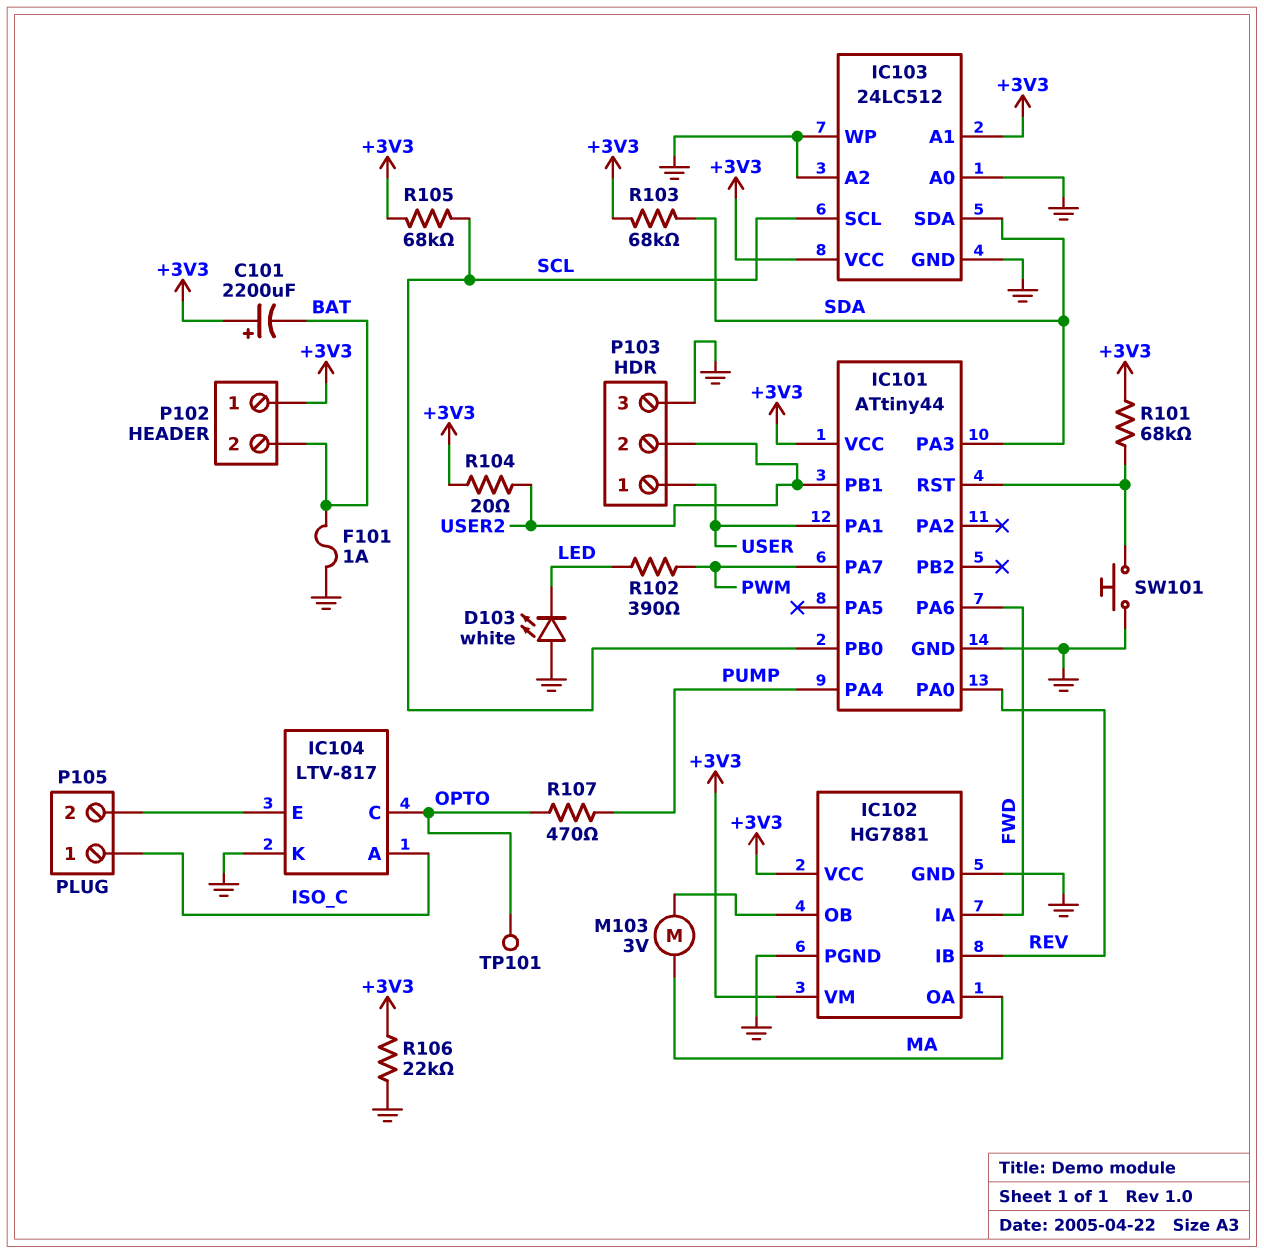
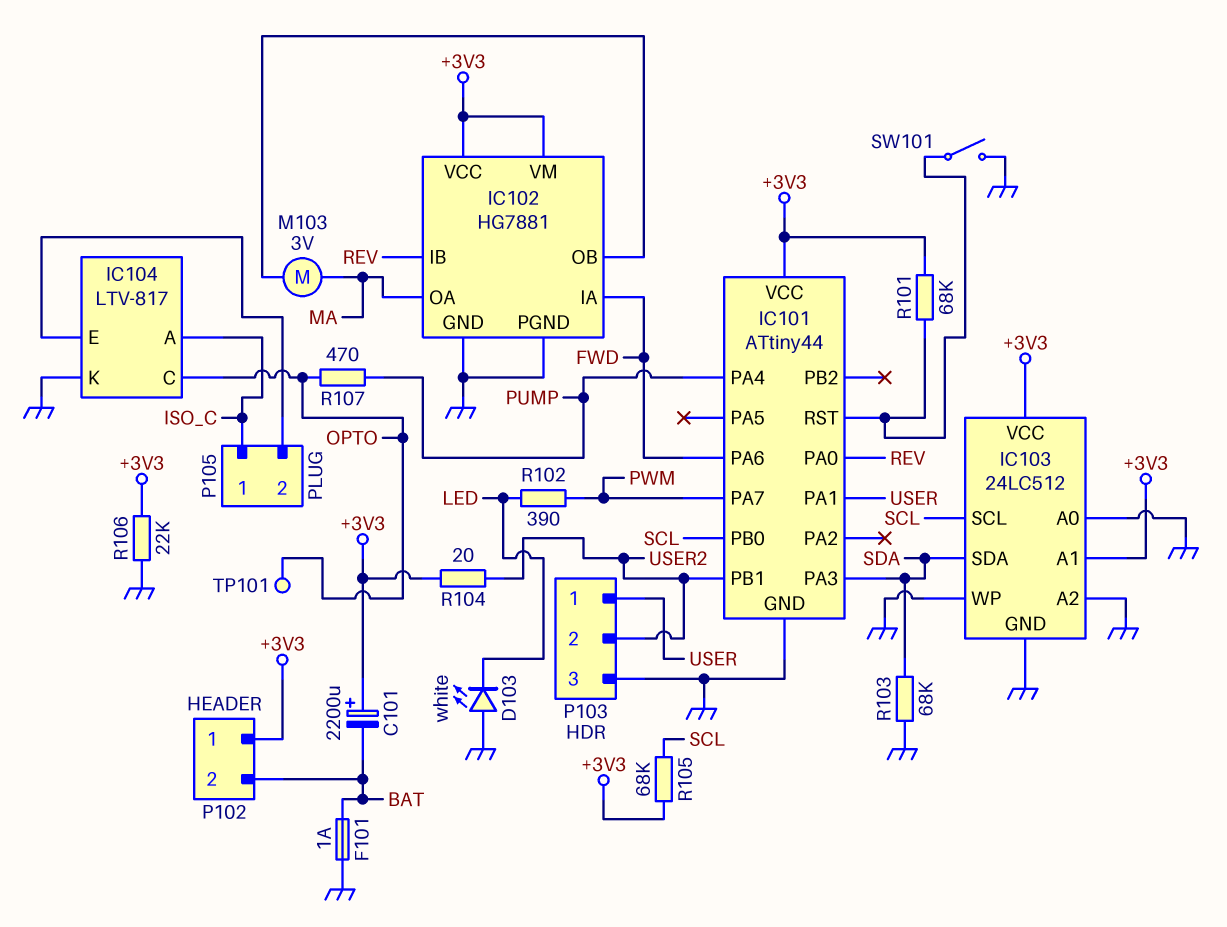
R103: 68k (+3V3, SDA) -> 68k (GND, SDA)
SW101: button (GND, IC101/RST) -> switch (GND, IC101/RST)

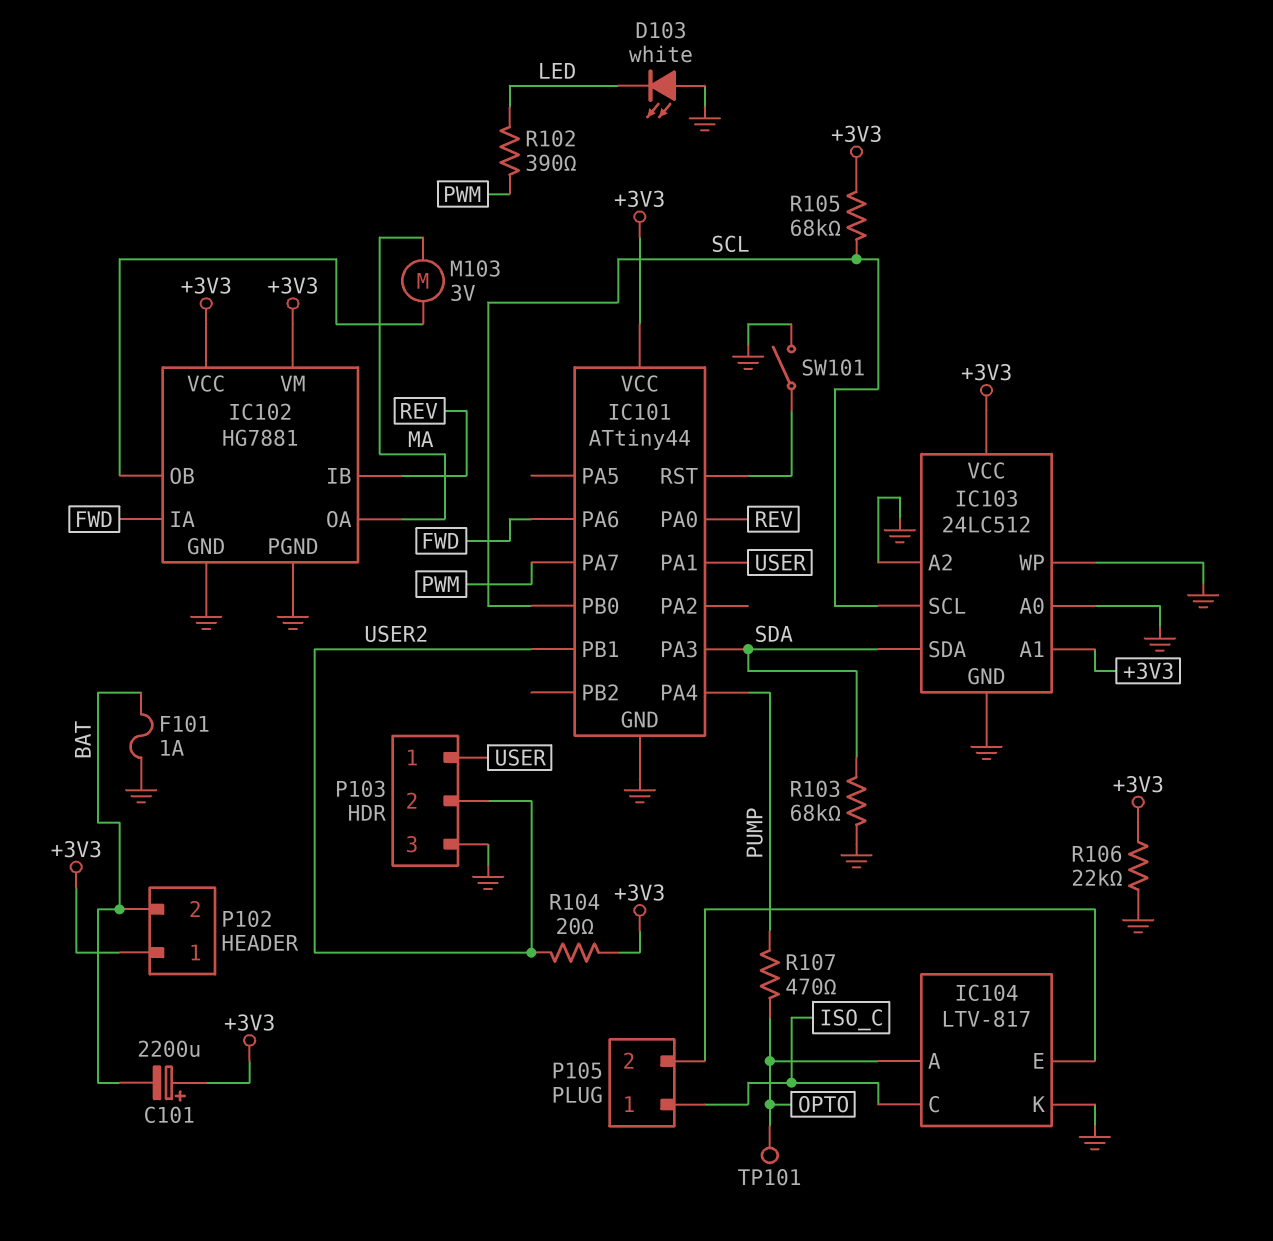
IC104 pin A: ISO_C -> OPTO
IC104 pin C: OPTO -> ISO_C
R101: 68k (+3V3, IC101/RST) -> none

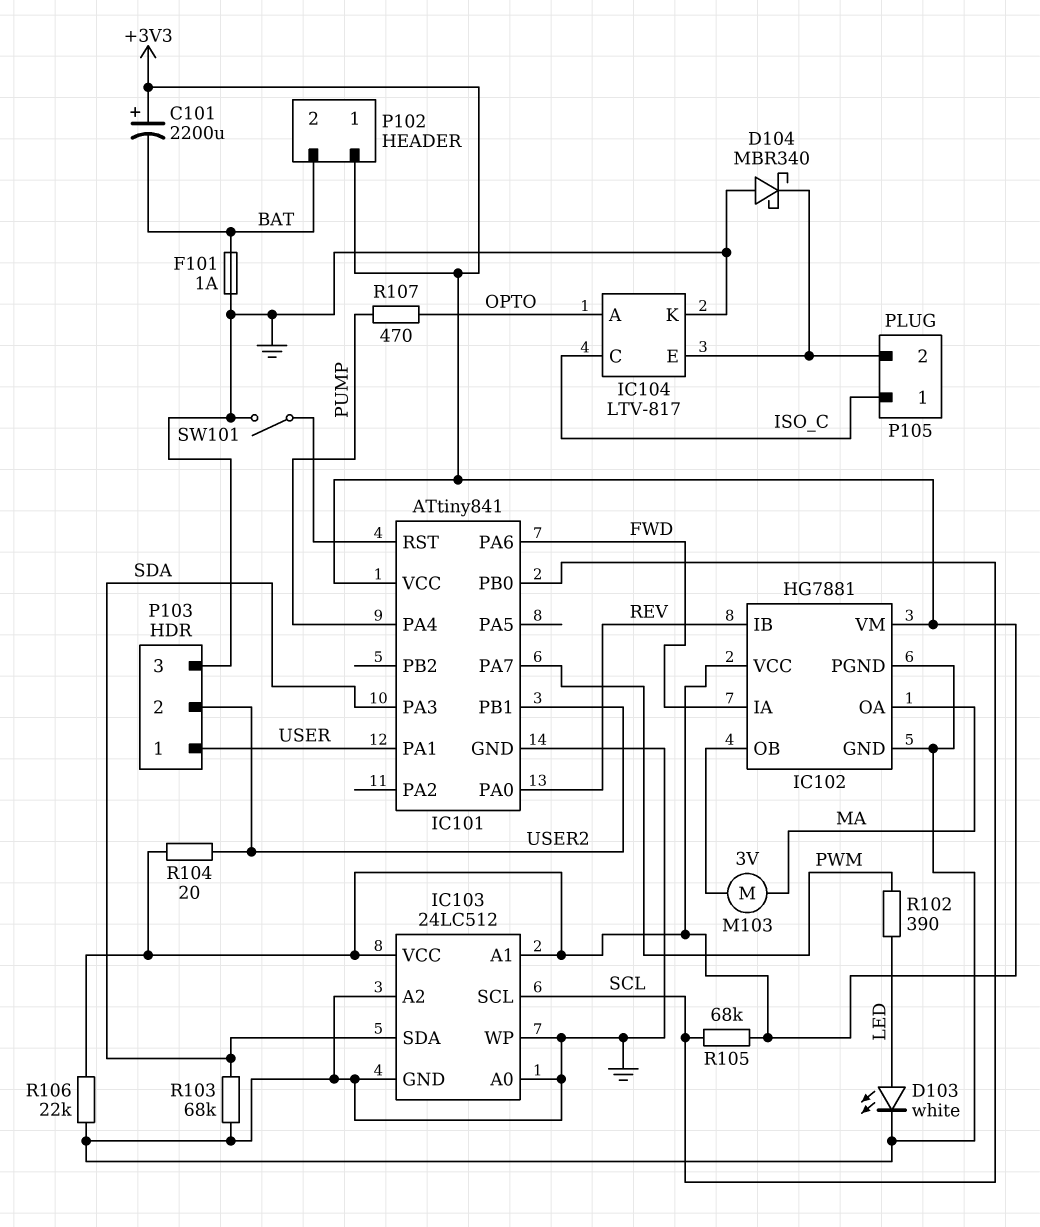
D103: LED white (A GND, K LED) -> LED white (A LED, K GND)
D104: none -> schottky MBR340 (A GND, K IC104/E)
IC101: ATtiny44 -> ATtiny841
TP101: test point (OPTO) -> none

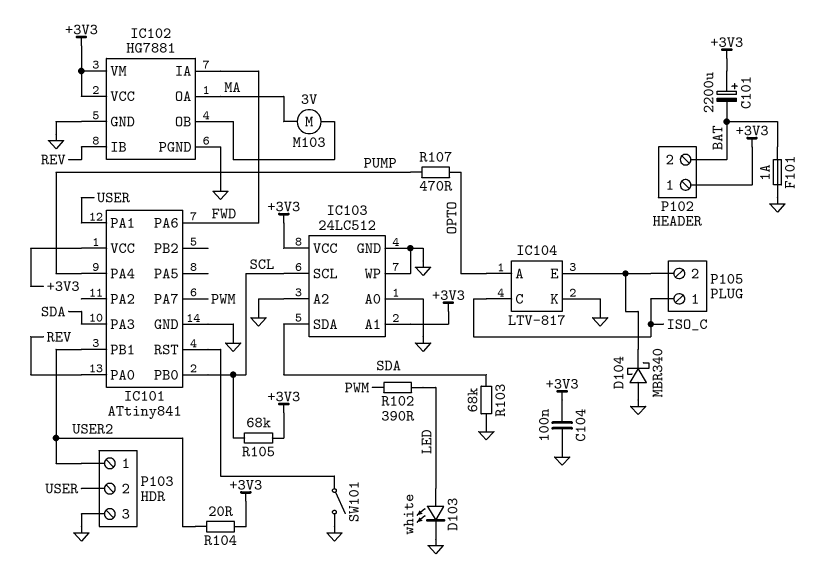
C104: none -> 100nF (+3V3, GND)
P103 pin 1: USER -> USER2
P103 pin 2: USER2 -> USER
R106: 22k (+3V3, GND) -> none

